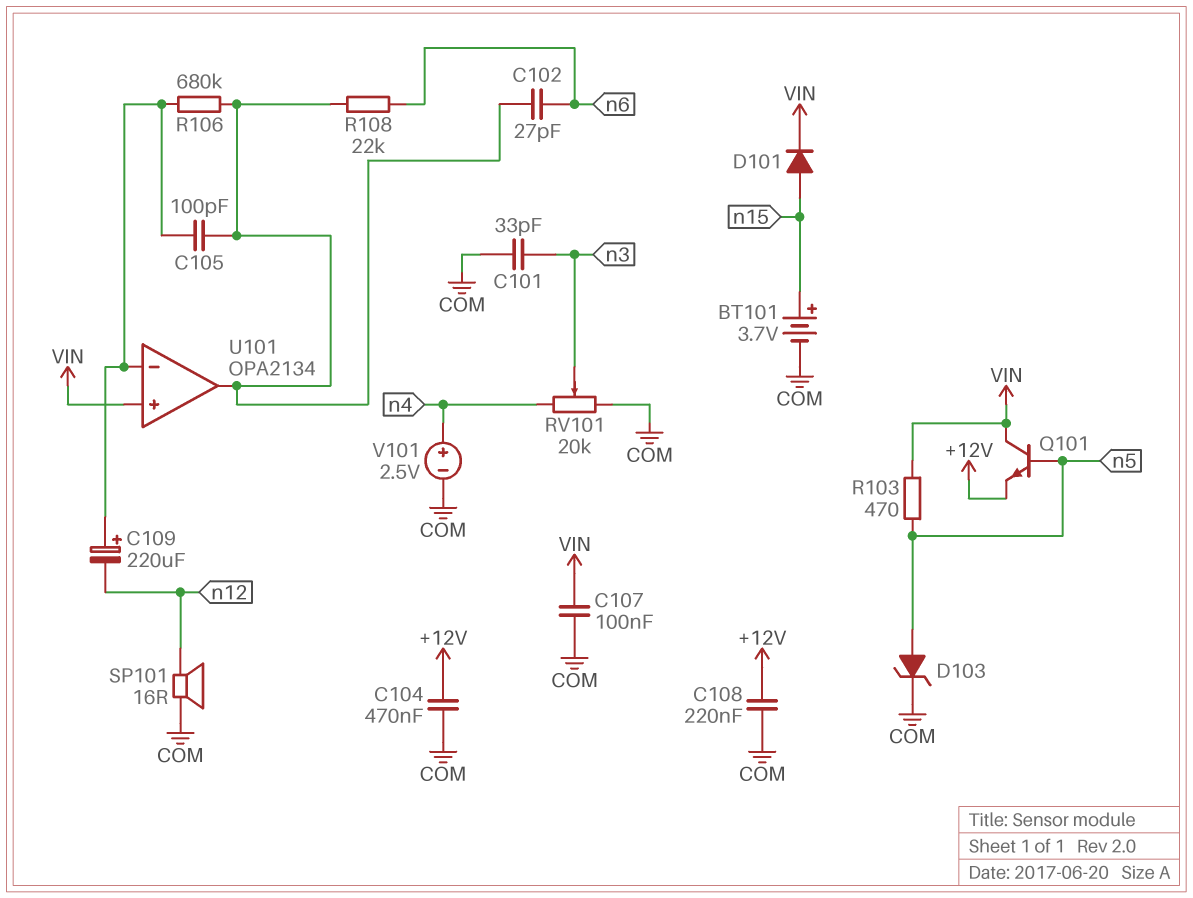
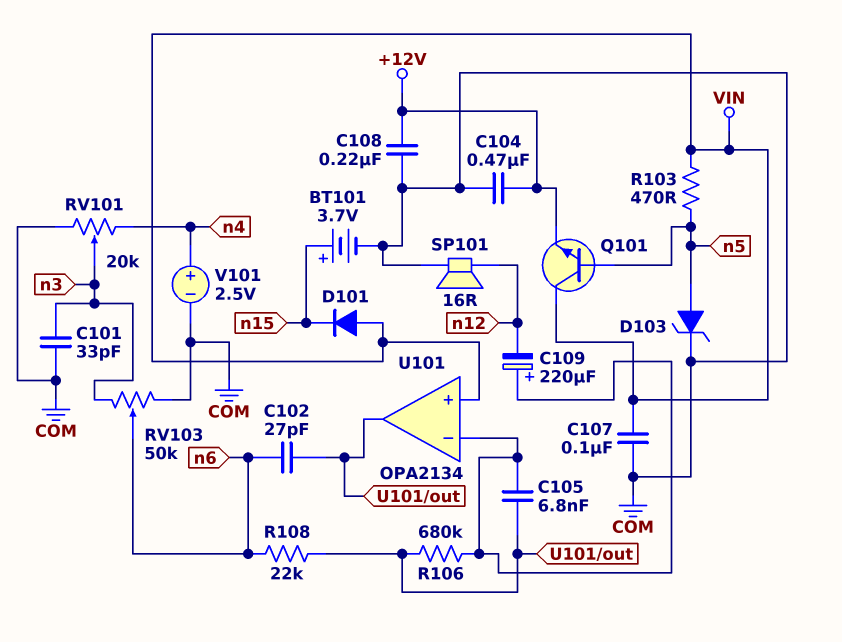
C105: 100pF (U101/in-, U101/out) -> 6.8nF (U101/in-, U101/out)
D101: diode (A n15, K VIN) -> diode (A VIN, K n15)
RV103: none -> 50k (COM, n3, wiper n6)

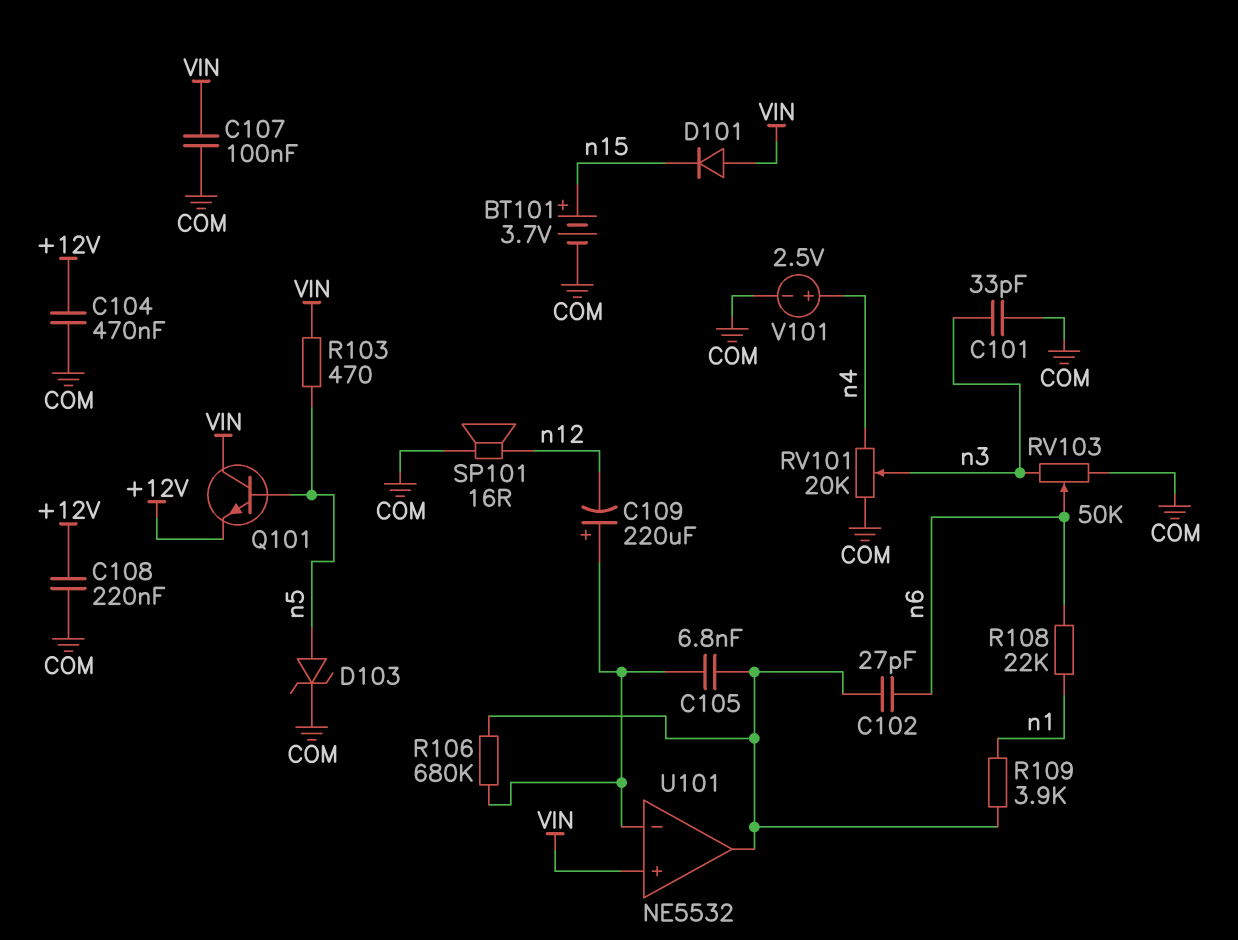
R108: 22k (U101/out, n6) -> 22k (n1, n6)
R109: none -> 3.9k (U101/out, n1)
U101: OPA2134 -> NE5532

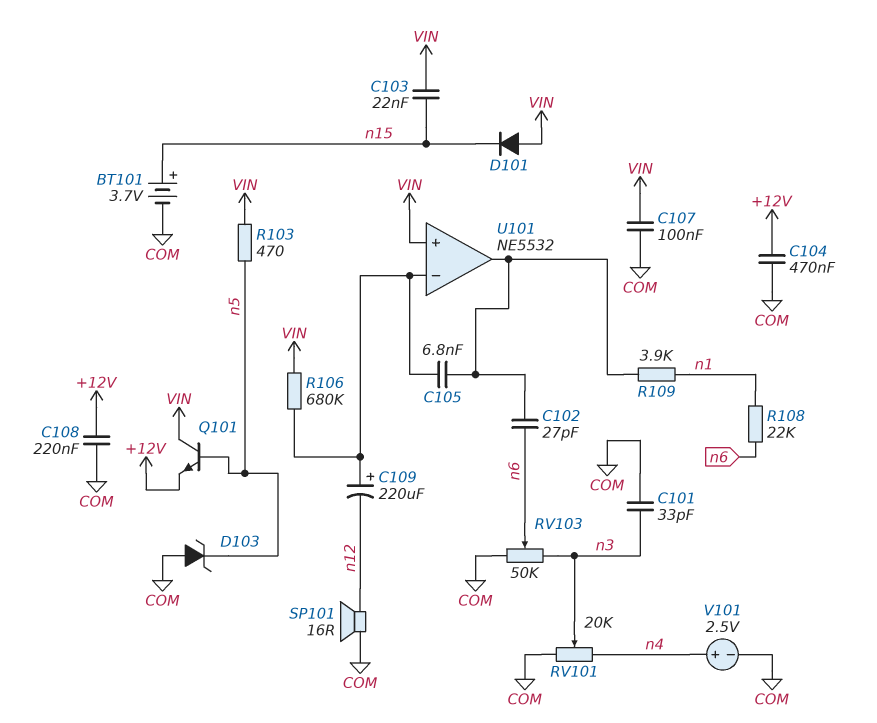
C103: none -> 22nF (VIN, n15)
D103: zener (A n5, K COM) -> zener (A COM, K n5)
R106: 680k (U101/in-, U101/out) -> 680k (U101/in-, VIN)

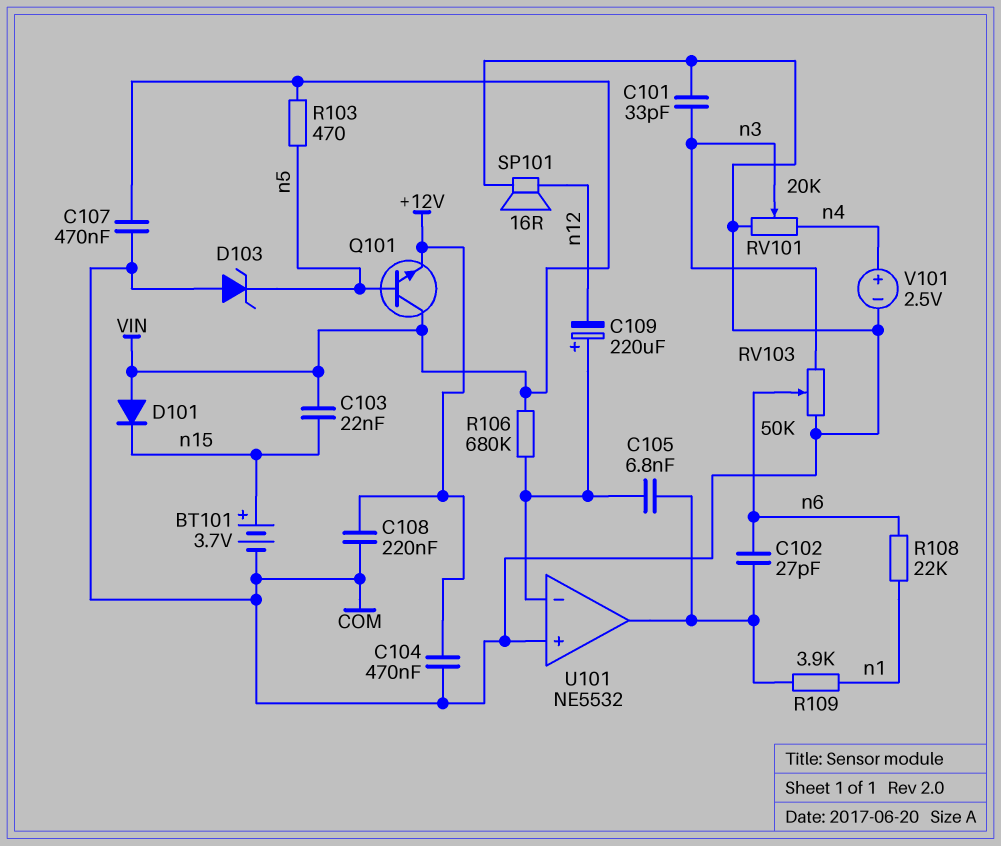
C107: 100nF (COM, VIN) -> 470nF (COM, VIN)
U101 pin in+: VIN -> COM

